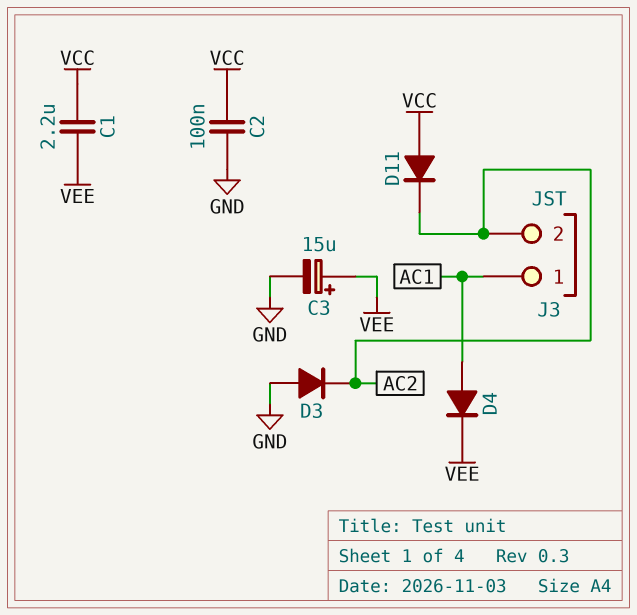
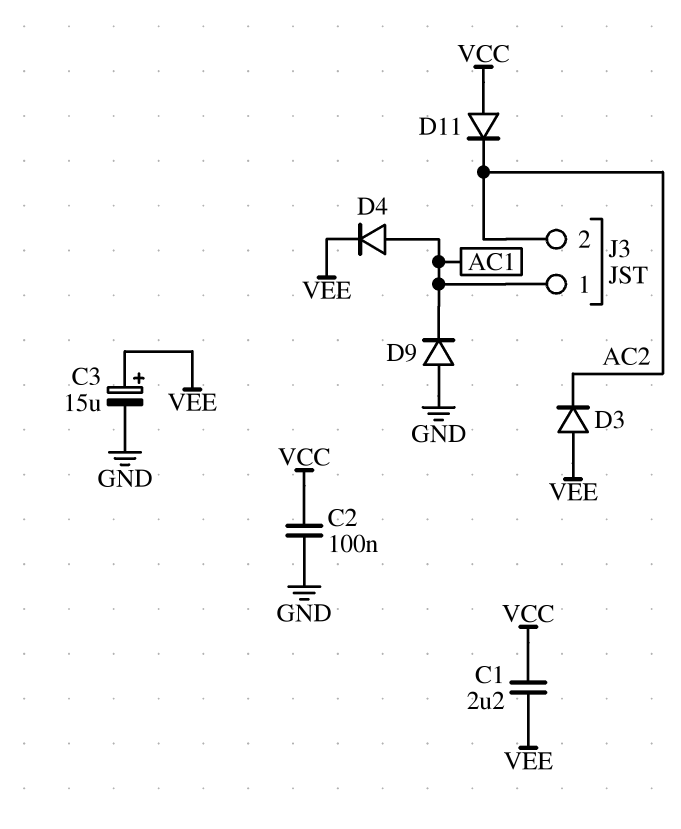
D3: diode (A GND, K AC2) -> diode (A VEE, K AC2)
D9: none -> diode (A GND, K AC1)

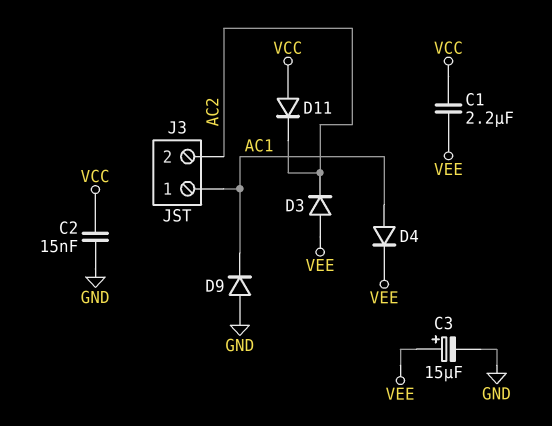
C2: 100nF (GND, VCC) -> 15nF (GND, VCC)

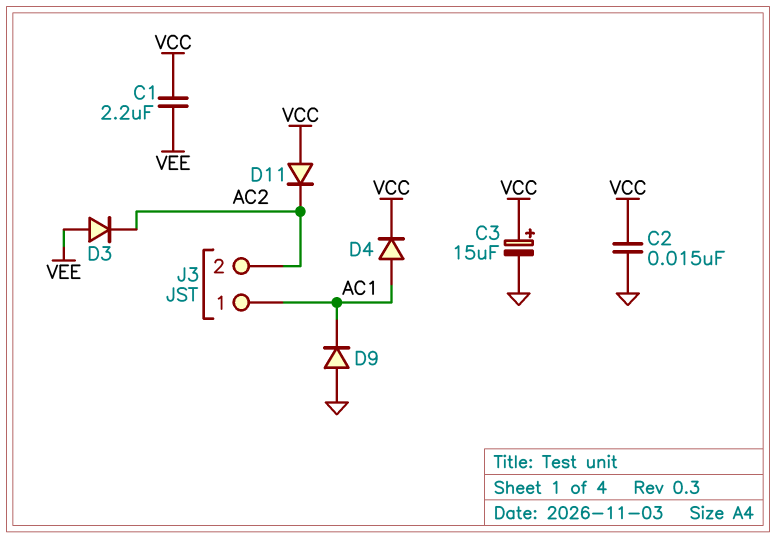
C3: 15uF (plus VEE, minus GND) -> 15uF (plus VCC, minus GND)
D4: diode (A AC1, K VEE) -> diode (A AC1, K VCC)

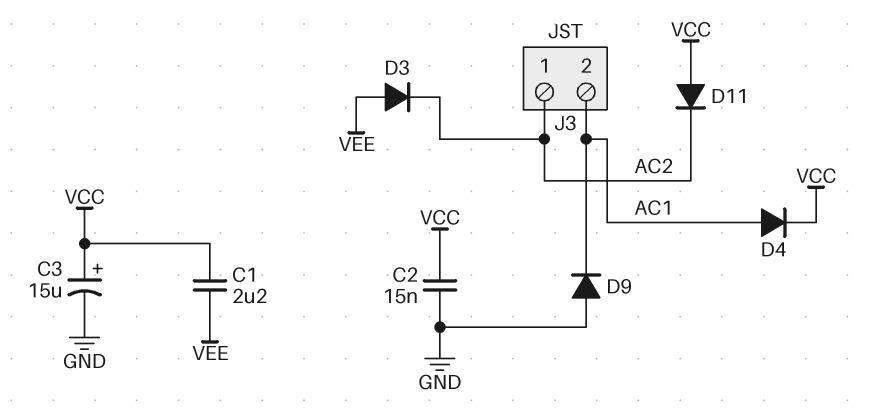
J3 pin 1: AC1 -> AC2
J3 pin 2: AC2 -> AC1

